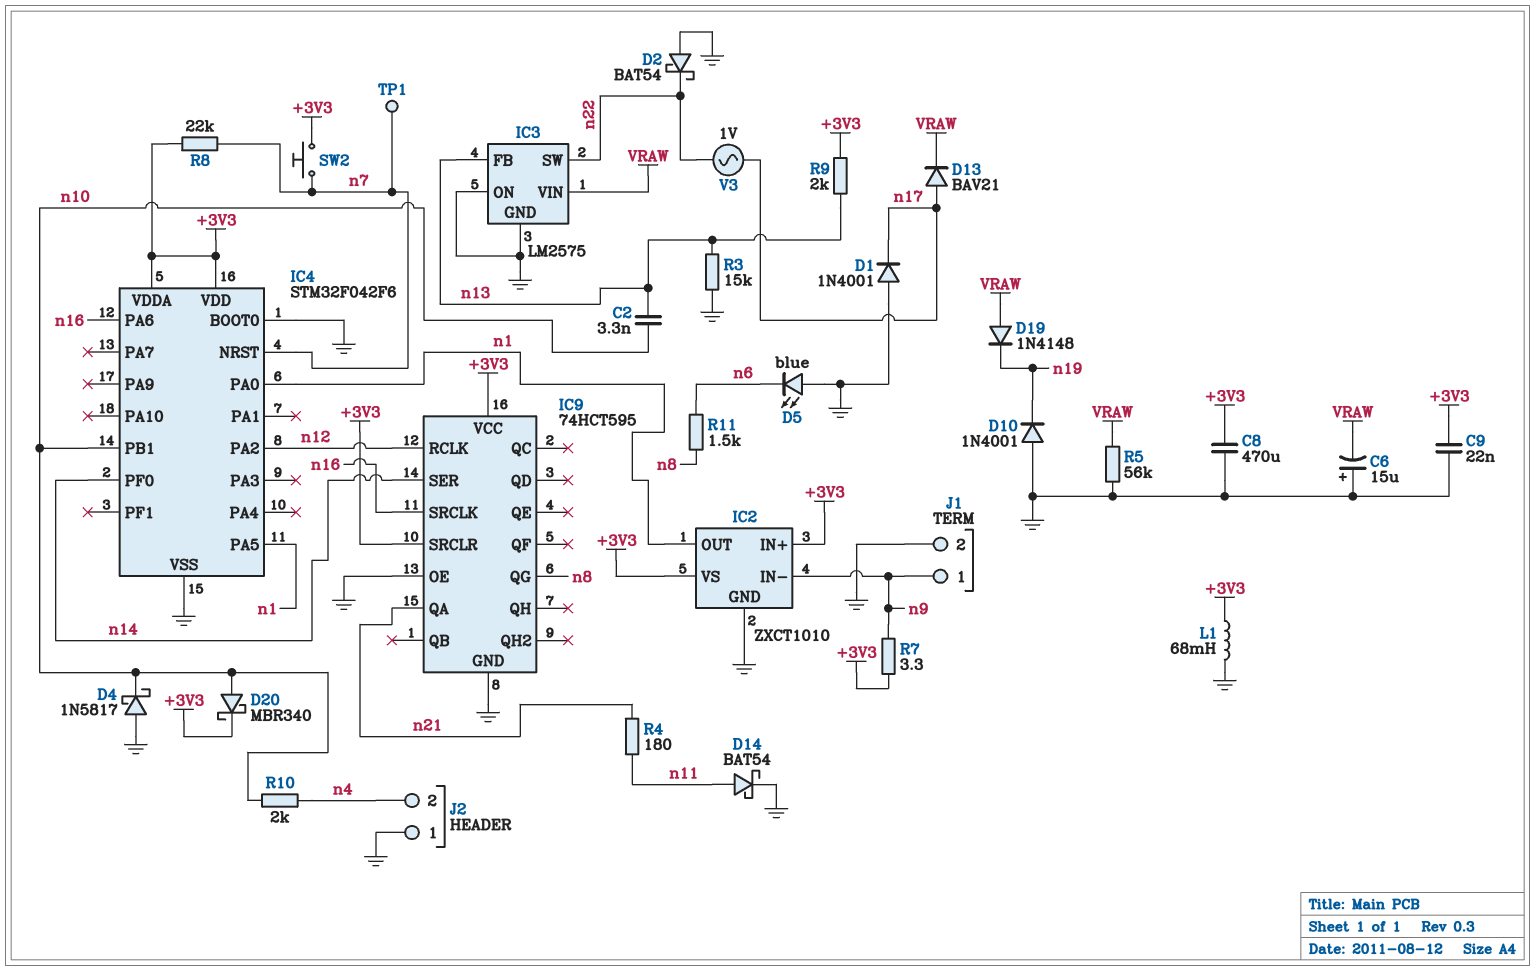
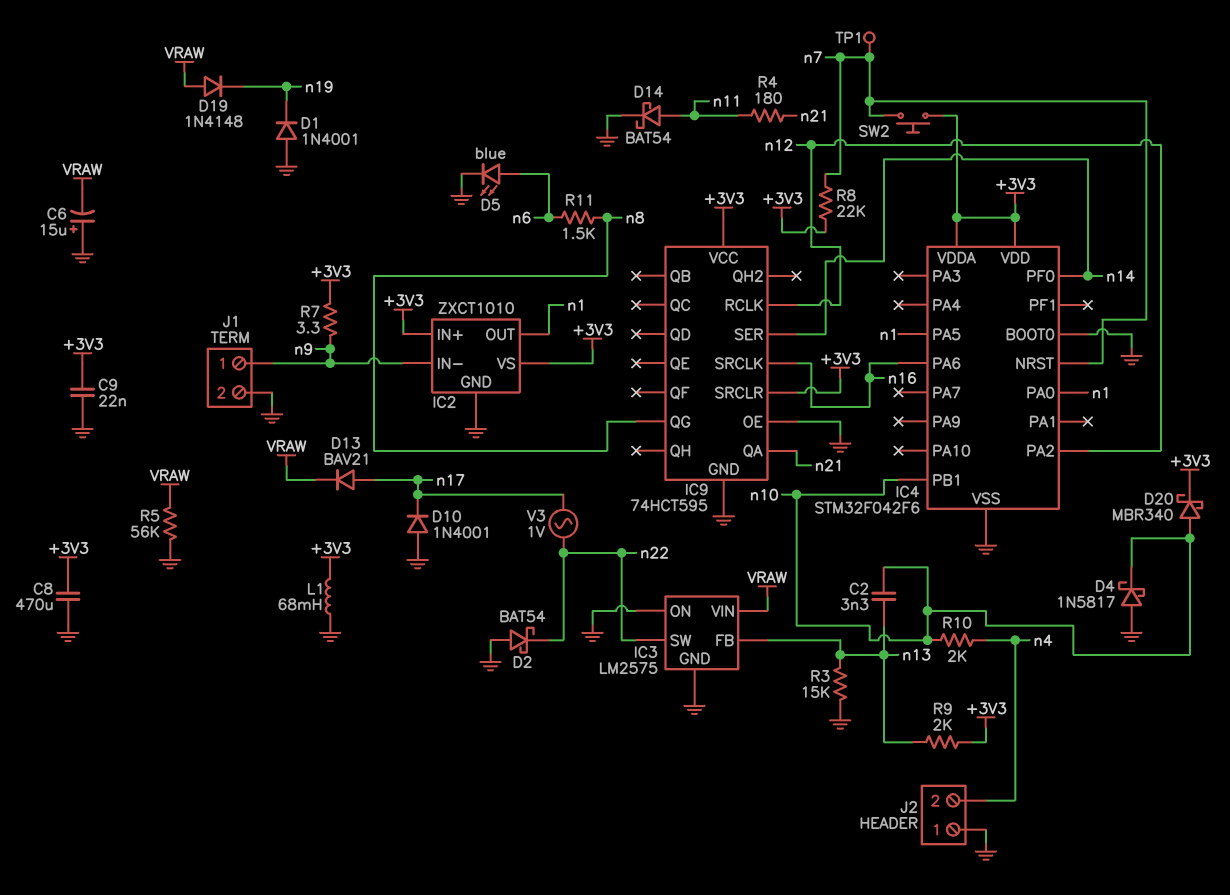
D1: diode 1N4001 (A GND, K n17) -> diode 1N4001 (A GND, K n19)
D5: LED blue (A GND, K n6) -> LED blue (A n6, K GND)
D10: diode 1N4001 (A GND, K n19) -> diode 1N4001 (A GND, K n17)

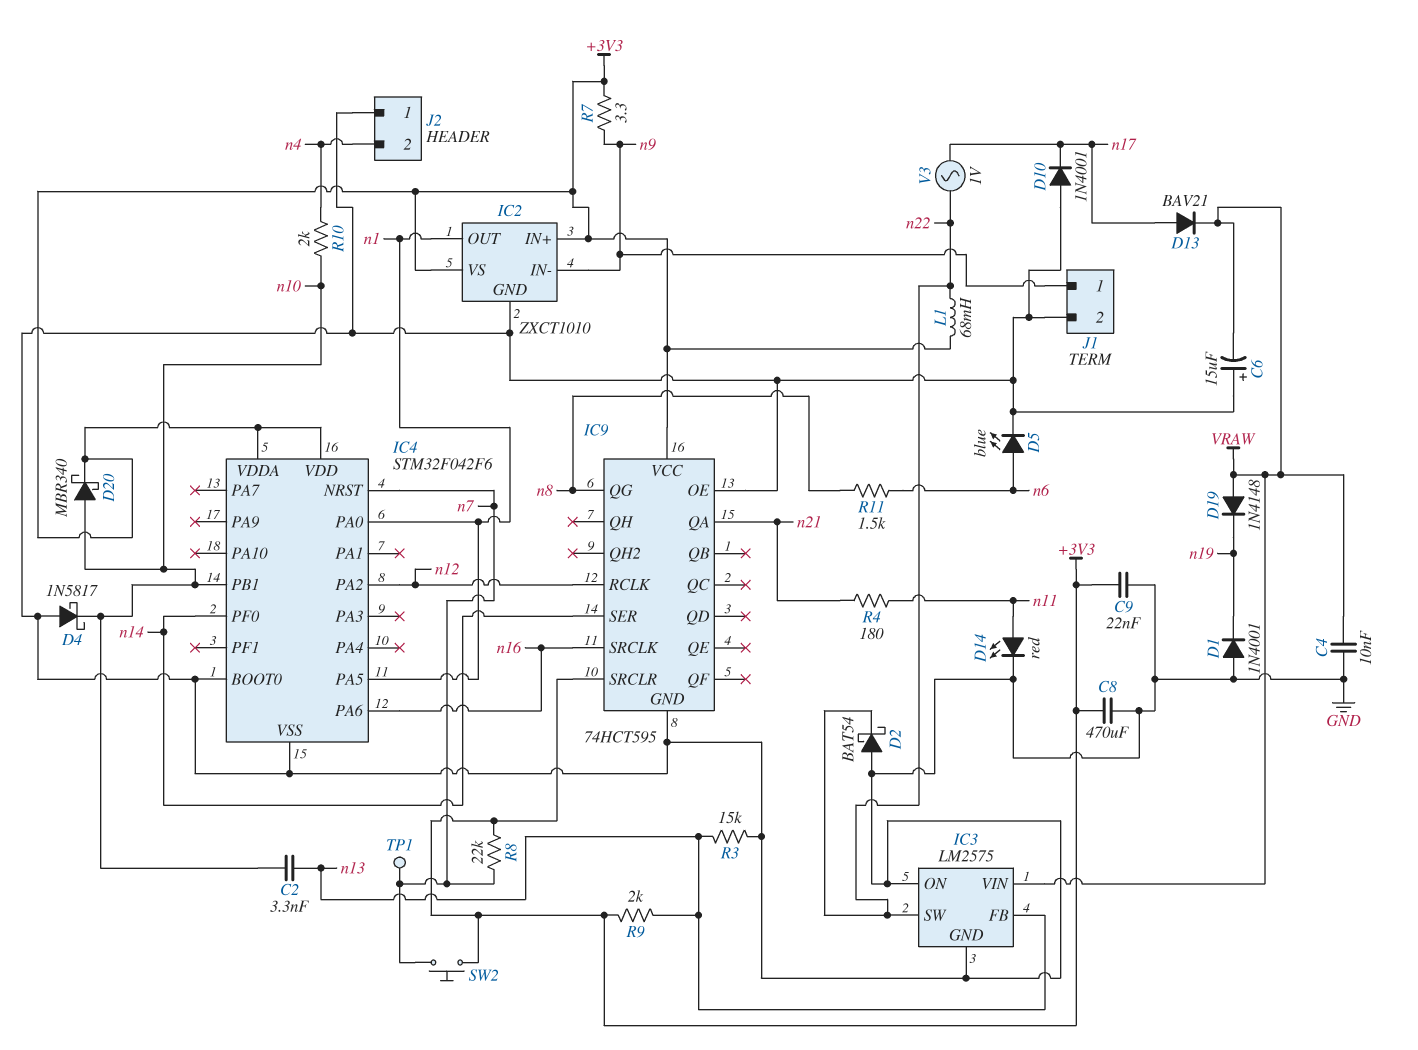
C4: none -> 10nF (GND, VRAW)
D14: schottky BAT54 (A n11, K GND) -> LED red (A n11, K GND)
L1: 68mH (+3V3, GND) -> 68mH (+3V3, n22)
R5: 56k (GND, VRAW) -> none

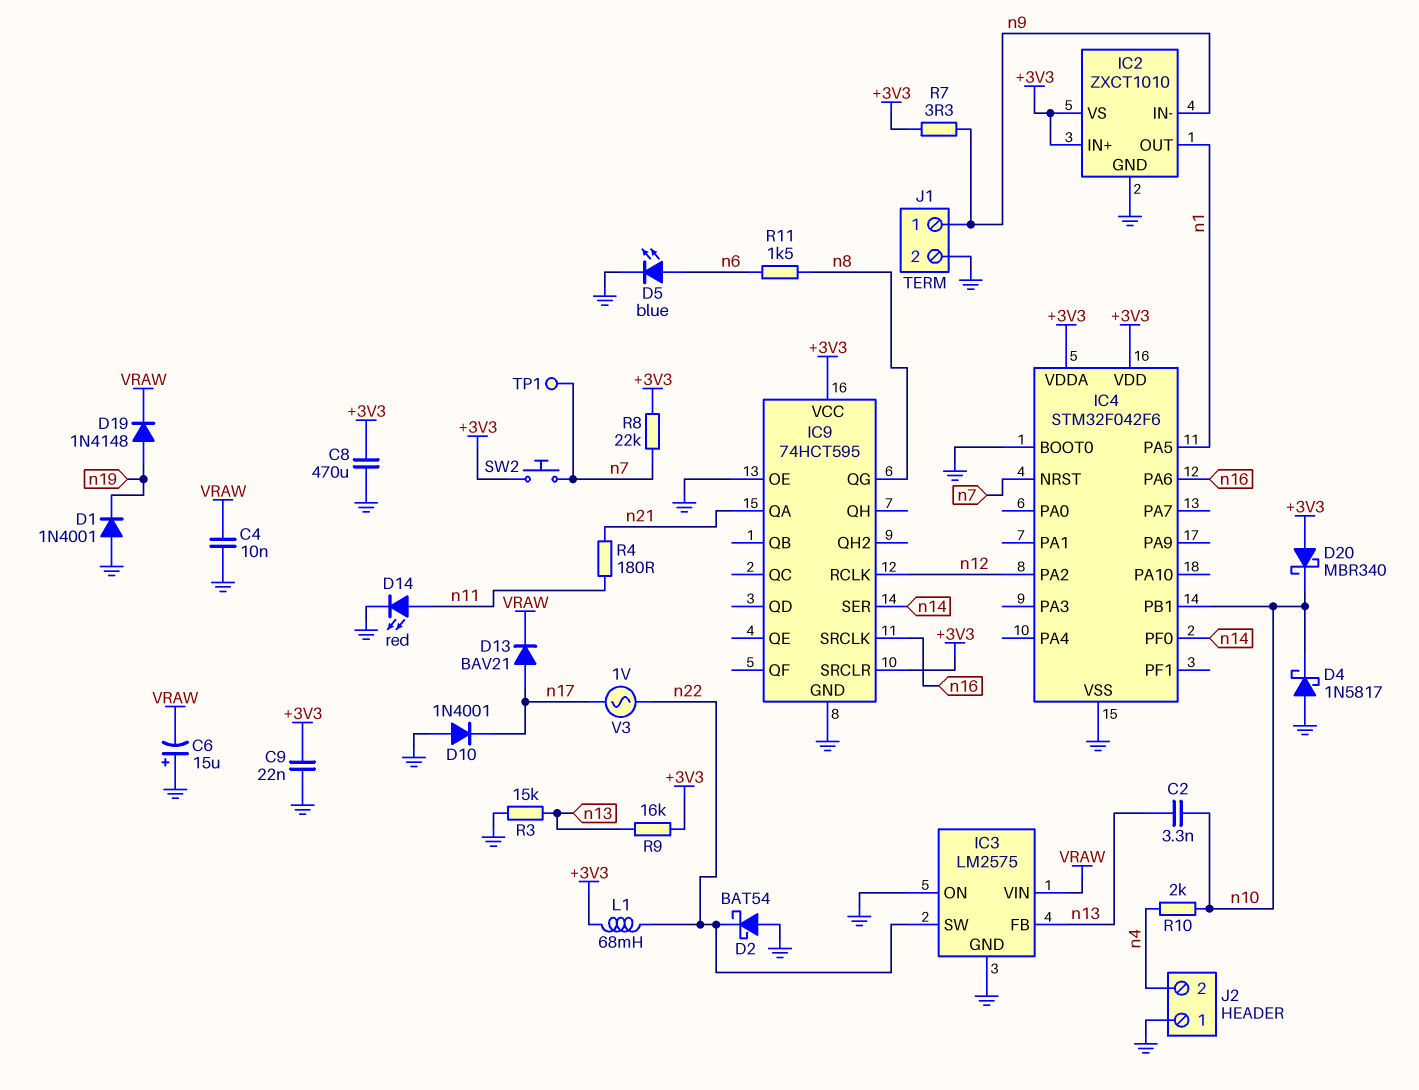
D19: diode 1N4148 (A VRAW, K n19) -> diode 1N4148 (A n19, K VRAW)
D20: schottky MBR340 (A n10, K +3V3) -> schottky MBR340 (A +3V3, K n10)
IC4 pin PA0: n1 -> none
R9: 2k (+3V3, n13) -> 16k (+3V3, n13)

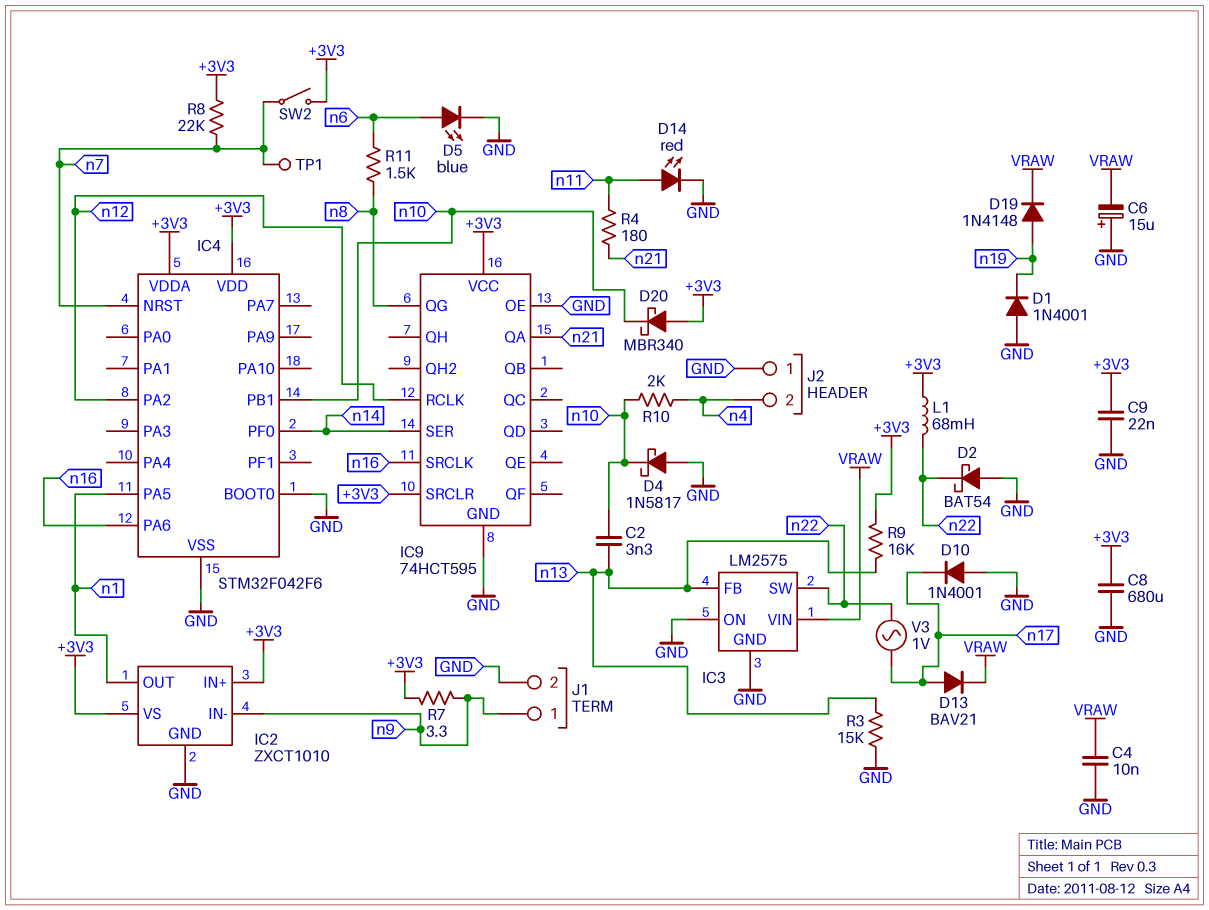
C8: 470uF (+3V3, GND) -> 680uF (+3V3, GND)
SW2: button (+3V3, n7) -> switch (+3V3, n7)

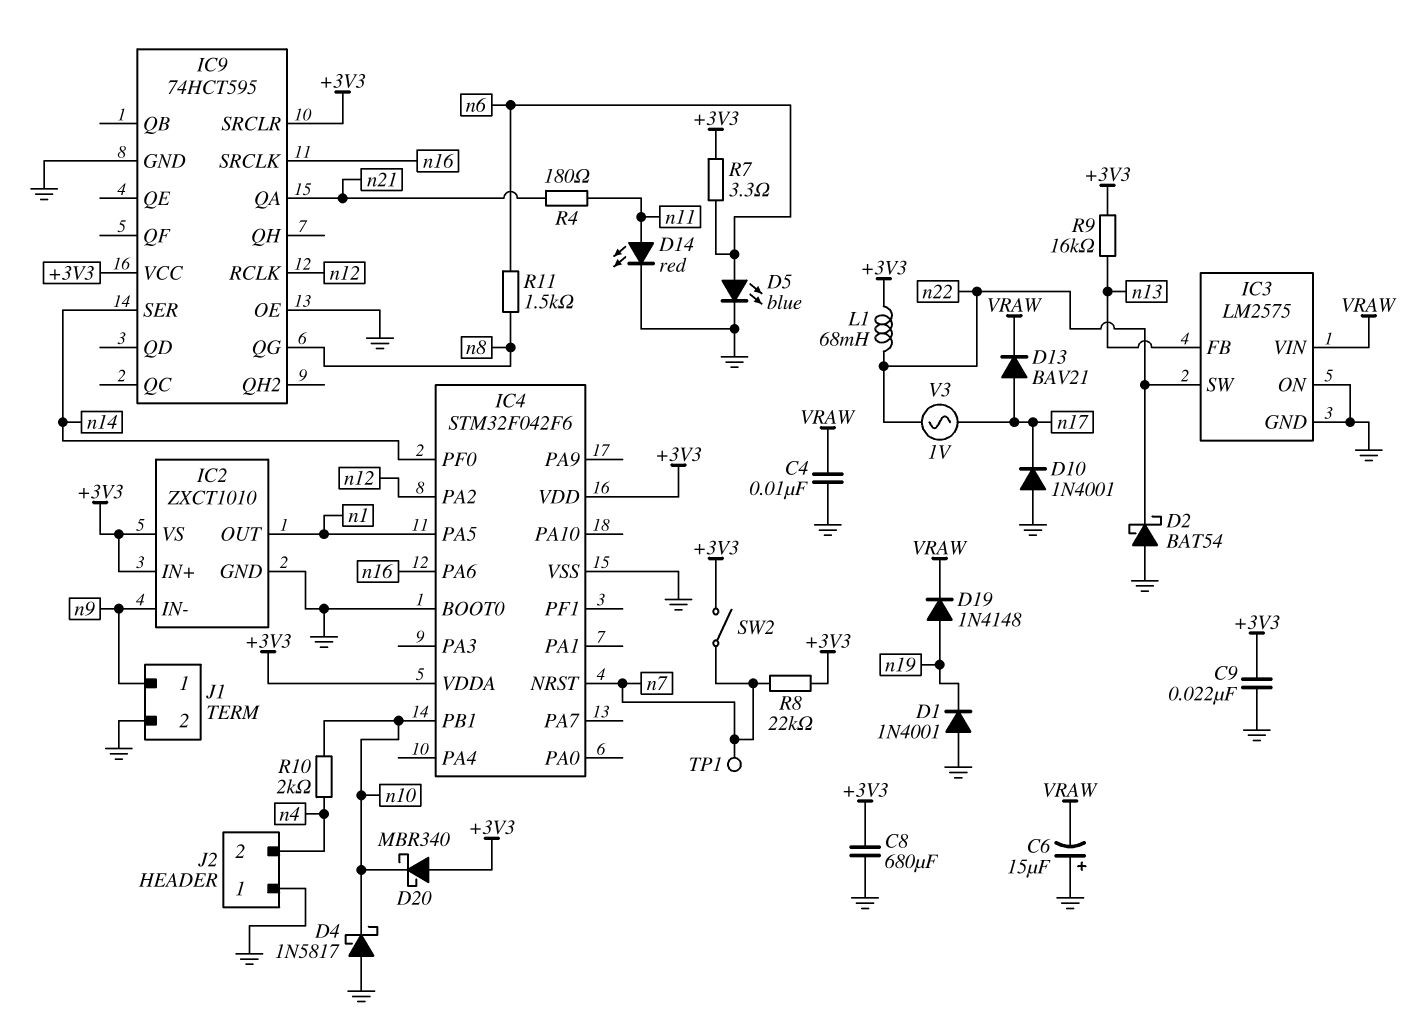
C2: 3.3nF (n10, n13) -> none
R3: 15k (GND, n13) -> none
R7: 3.3 (+3V3, n9) -> 3.3 (+3V3, n6)

